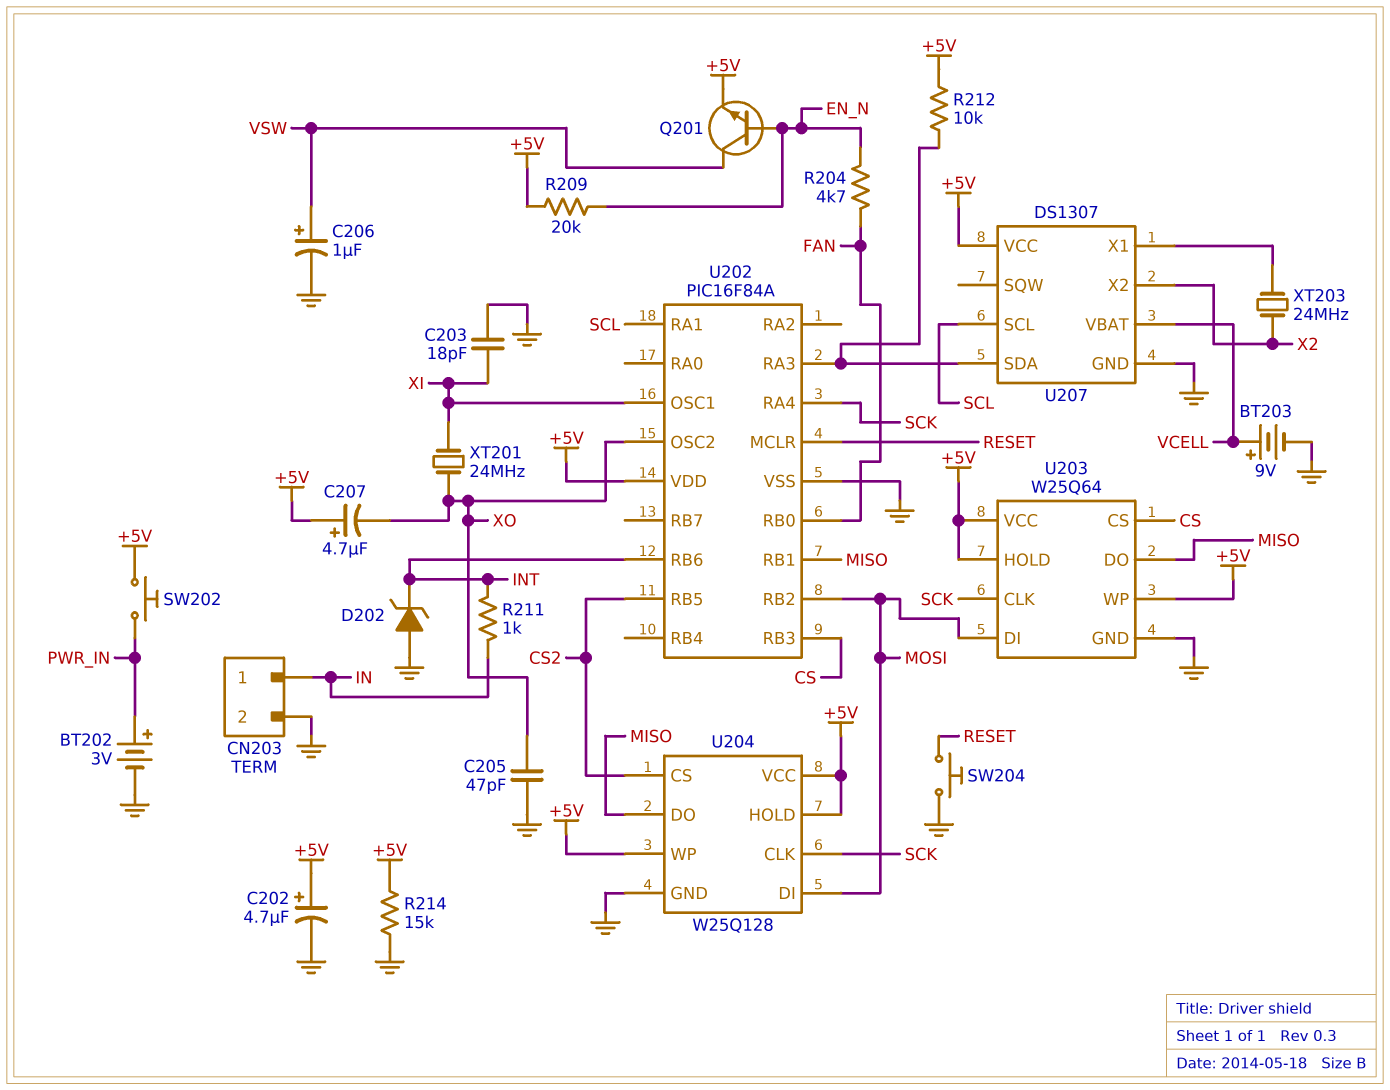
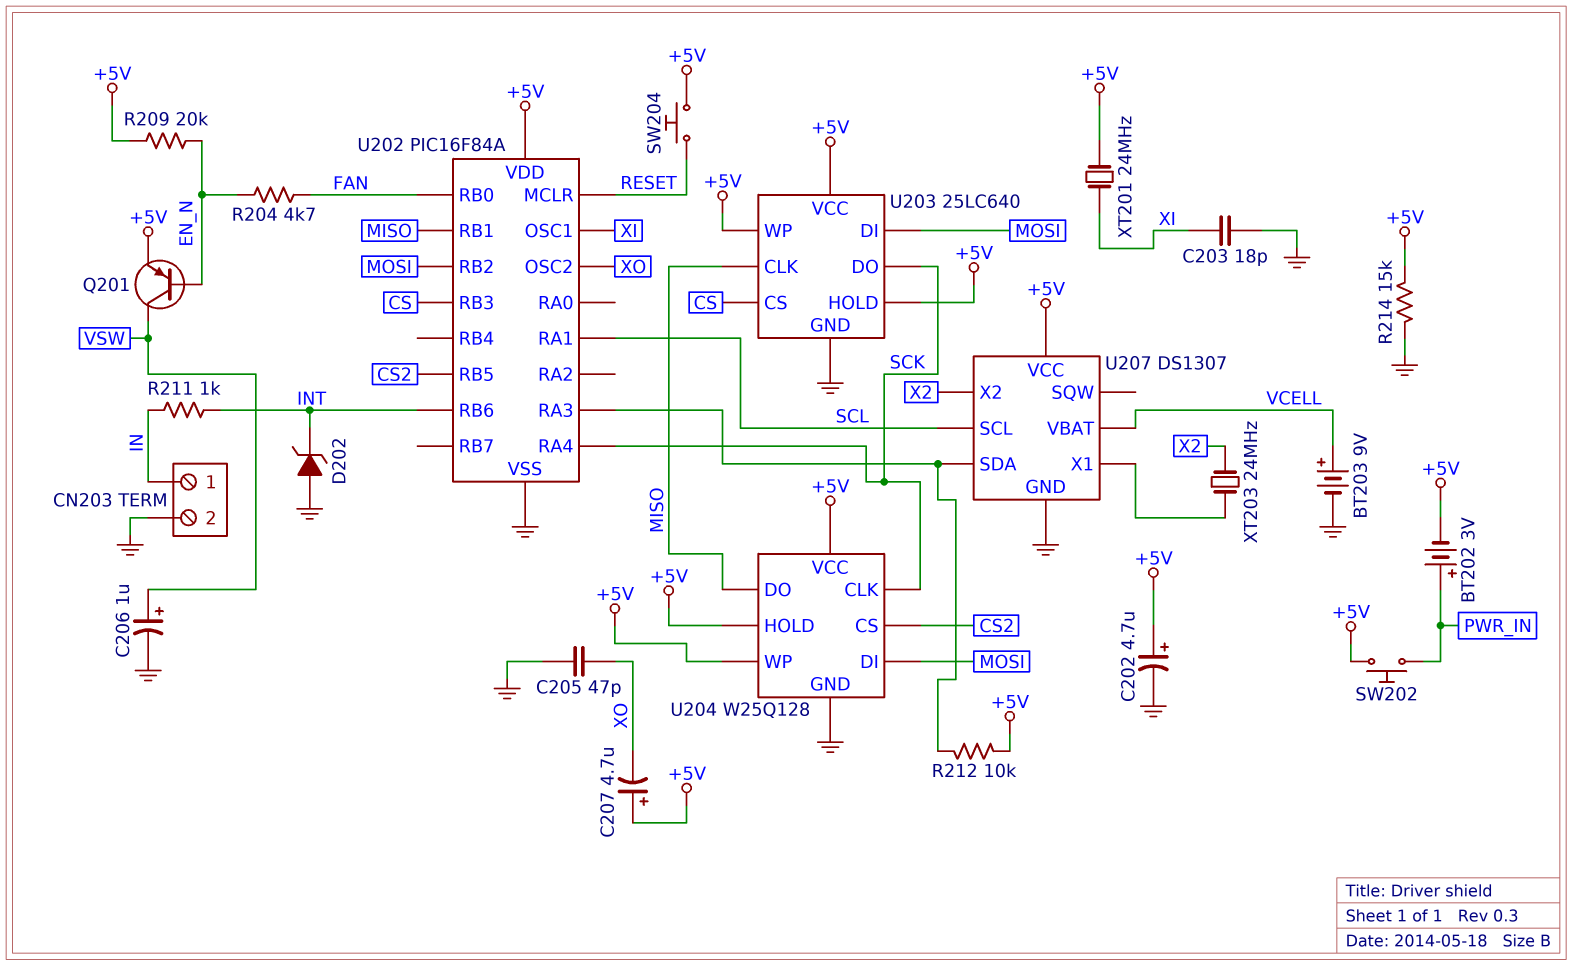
BT202: 3V (plus PWR_IN, minus GND) -> 3V (plus PWR_IN, minus +5V)
Q201: NPN (B EN_N, C VSW, E +5V) -> PNP (B EN_N, C VSW, E +5V)
SW204: button (GND, RESET) -> button (+5V, RESET)
U203: W25Q64 -> 25LC640
U203 pin CLK: SCK -> MISO
U203 pin DO: MISO -> SCK
XT201: 24MHz (XI, XO) -> 24MHz (+5V, XI)

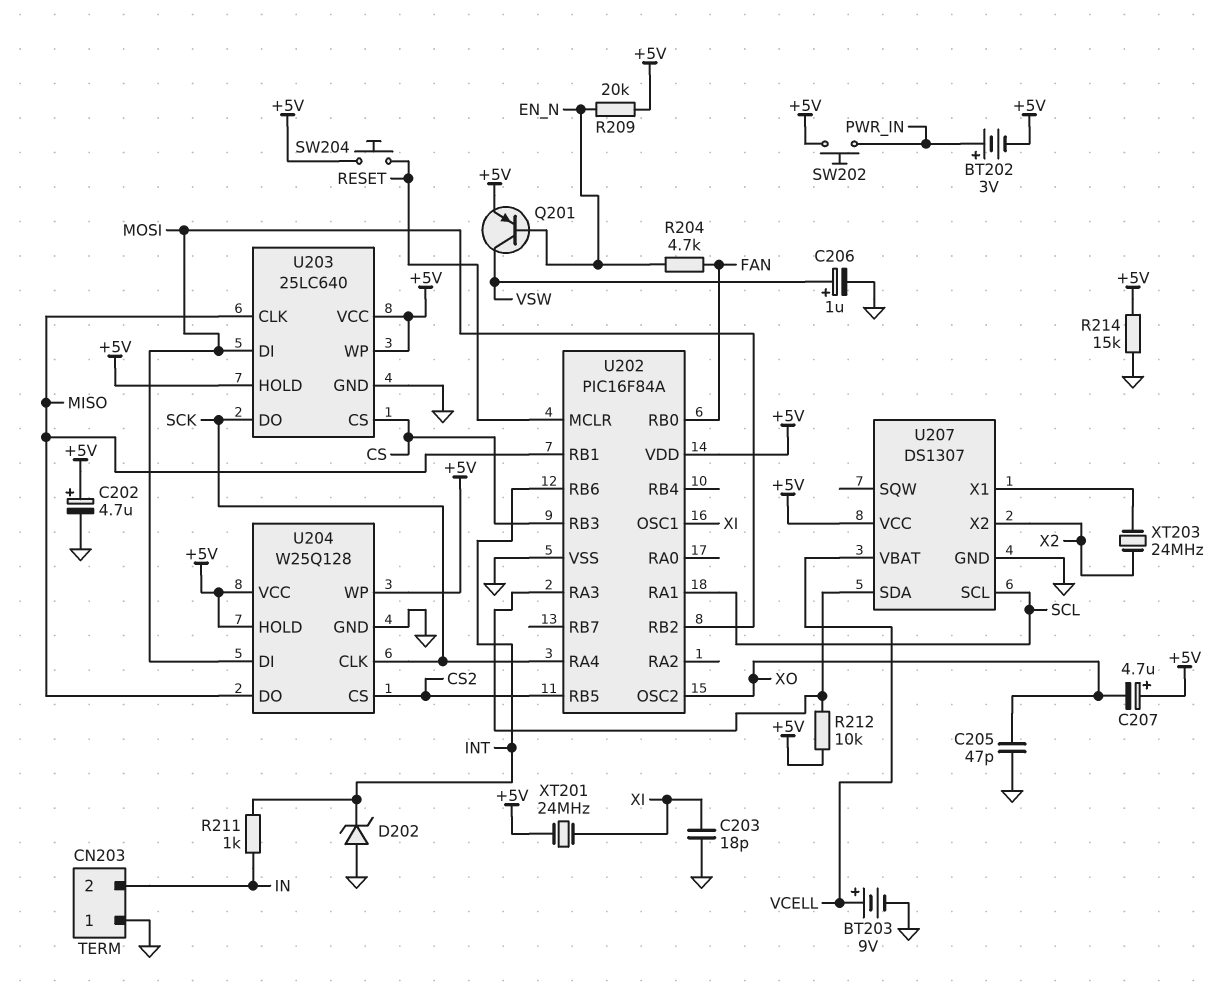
CN203 pin 1: IN -> GND
CN203 pin 2: GND -> IN

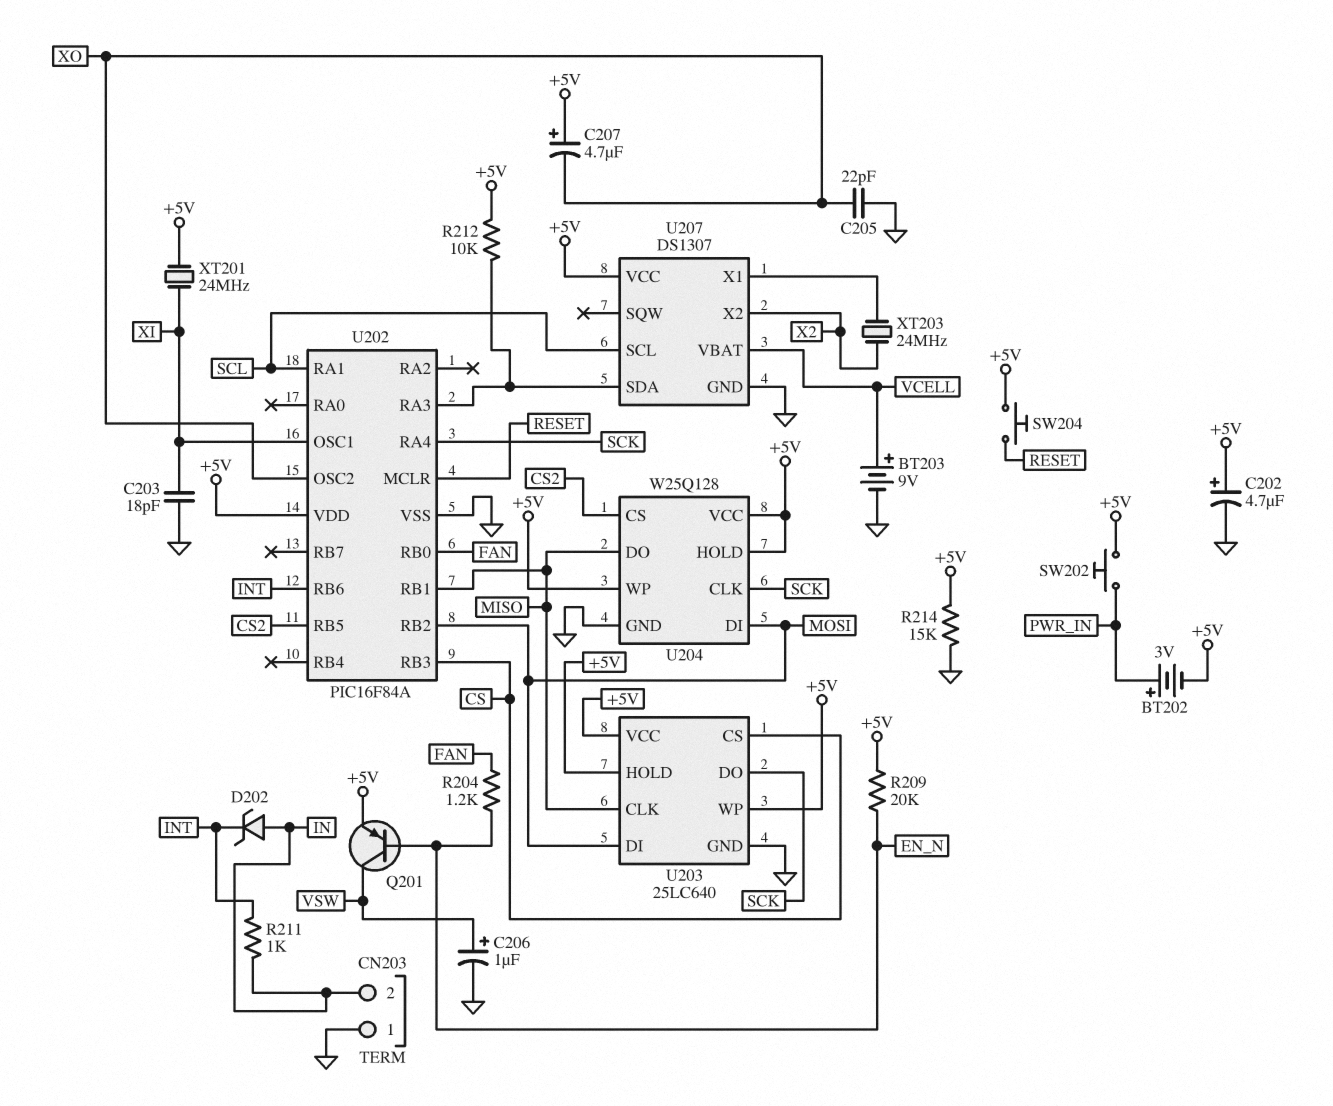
C205: 47pF (GND, XO) -> 22pF (GND, XO)
D202: zener (A GND, K INT) -> zener (A IN, K INT)
R204: 4.7k (EN_N, FAN) -> 1.2k (EN_N, FAN)

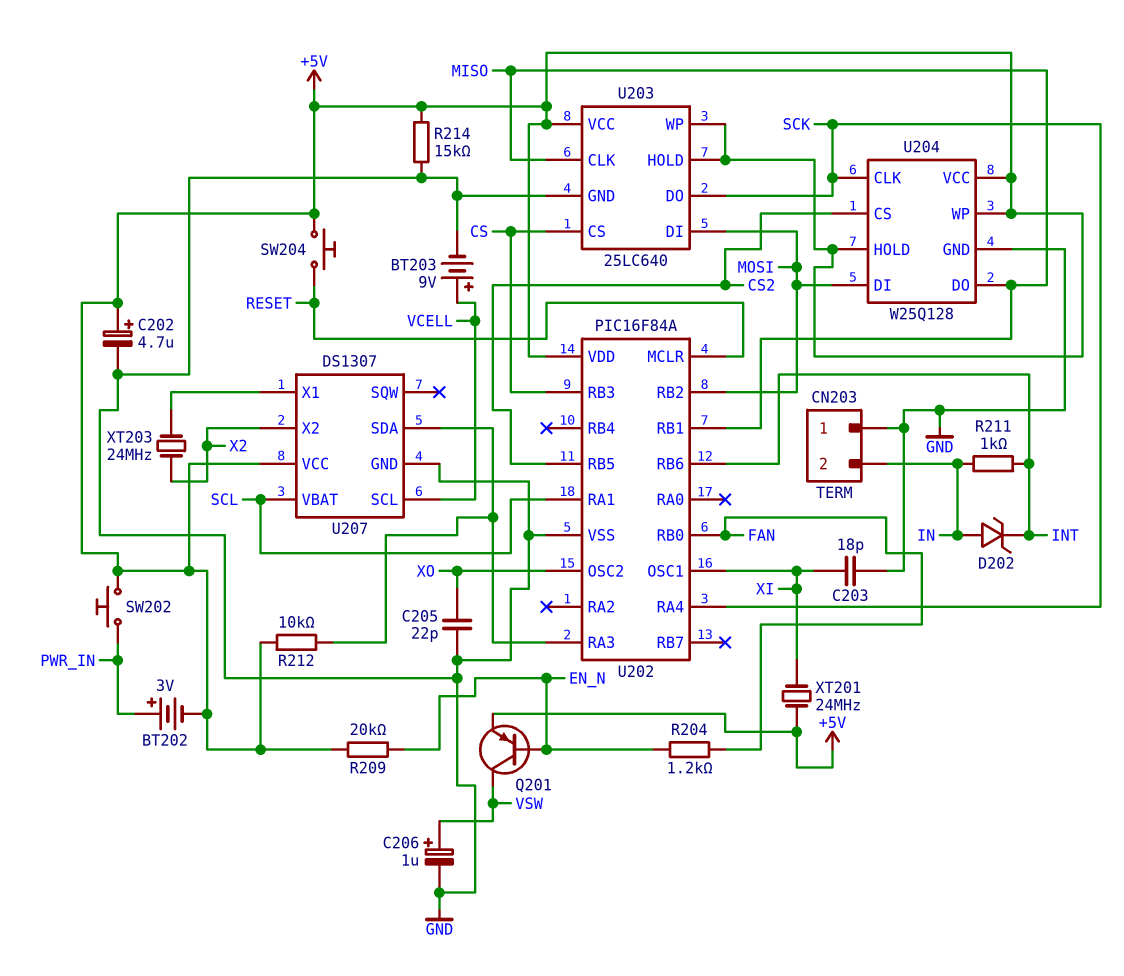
C207: 4.7uF (plus +5V, minus XO) -> none
U207 pin SCL: SCL -> VCELL
U207 pin VBAT: VCELL -> SCL

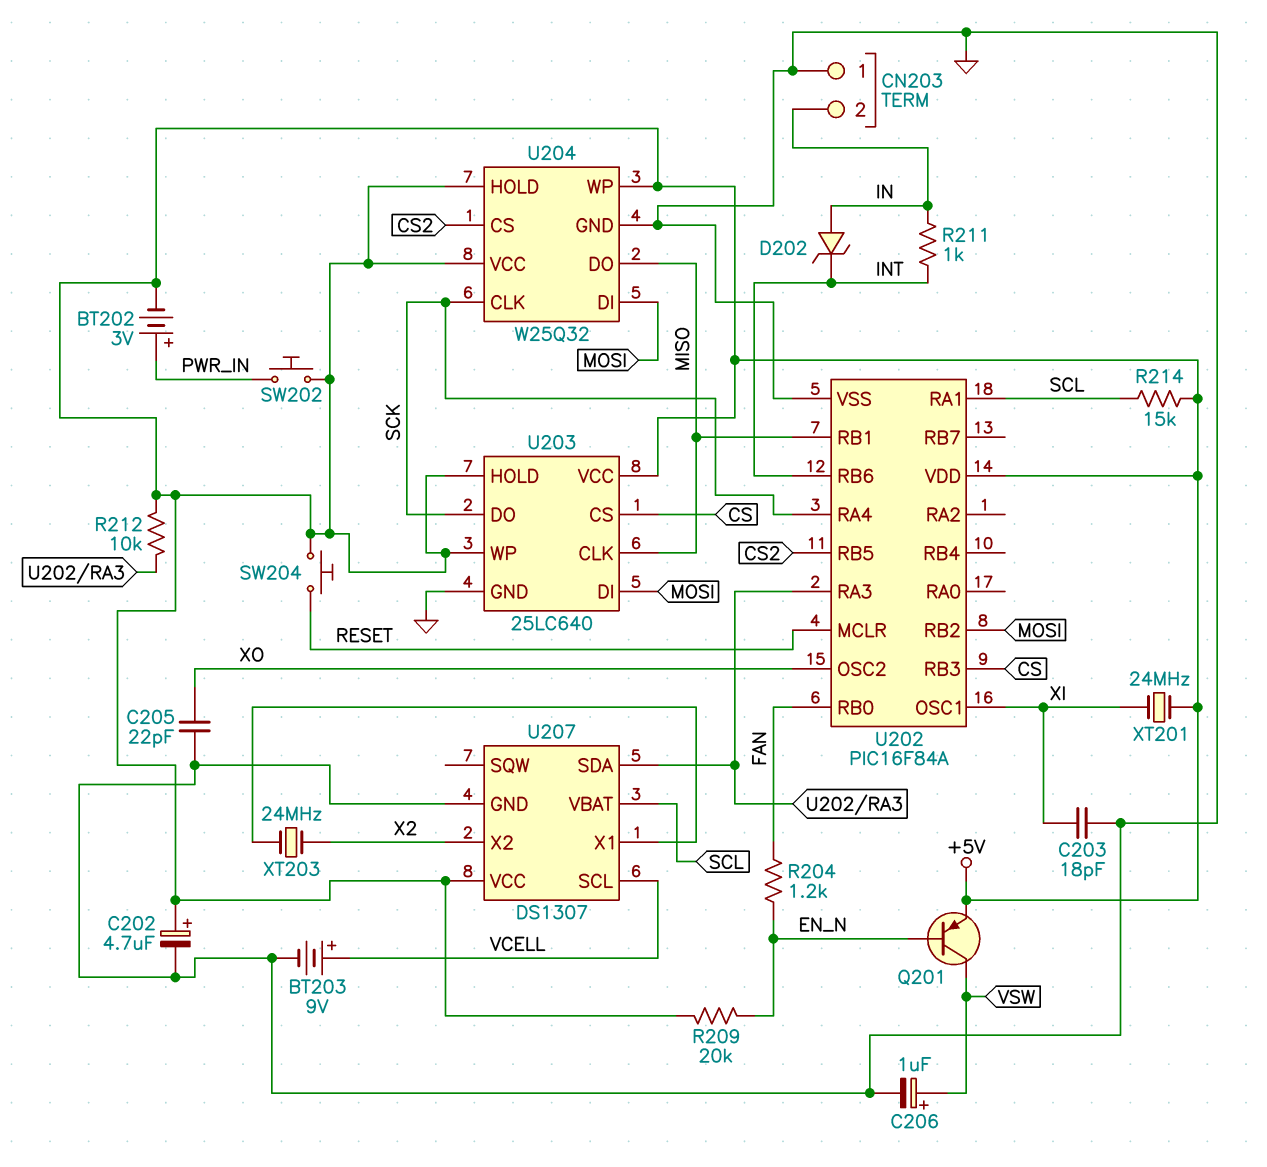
R214: 15k (+5V, GND) -> 15k (+5V, SCL)
U204: W25Q128 -> W25Q32

